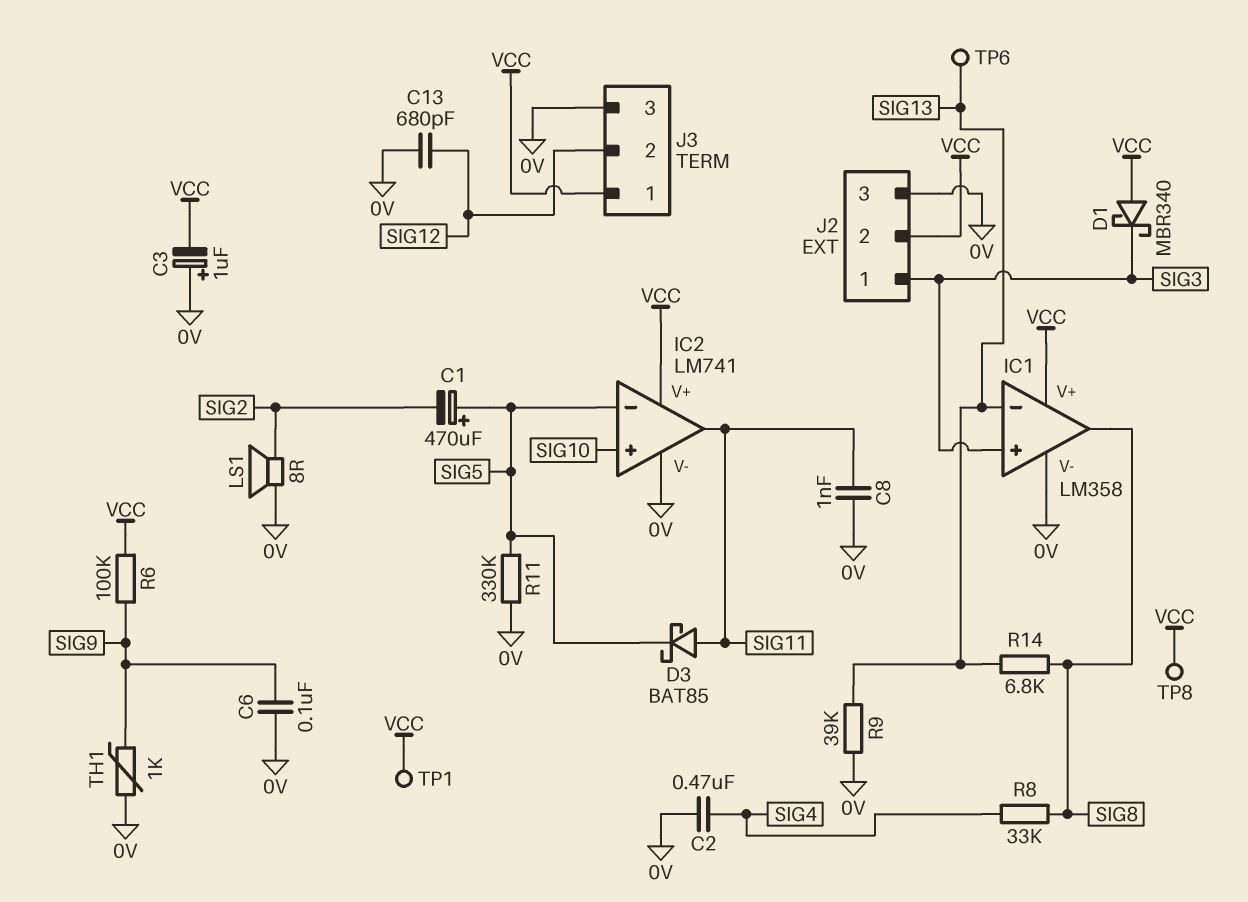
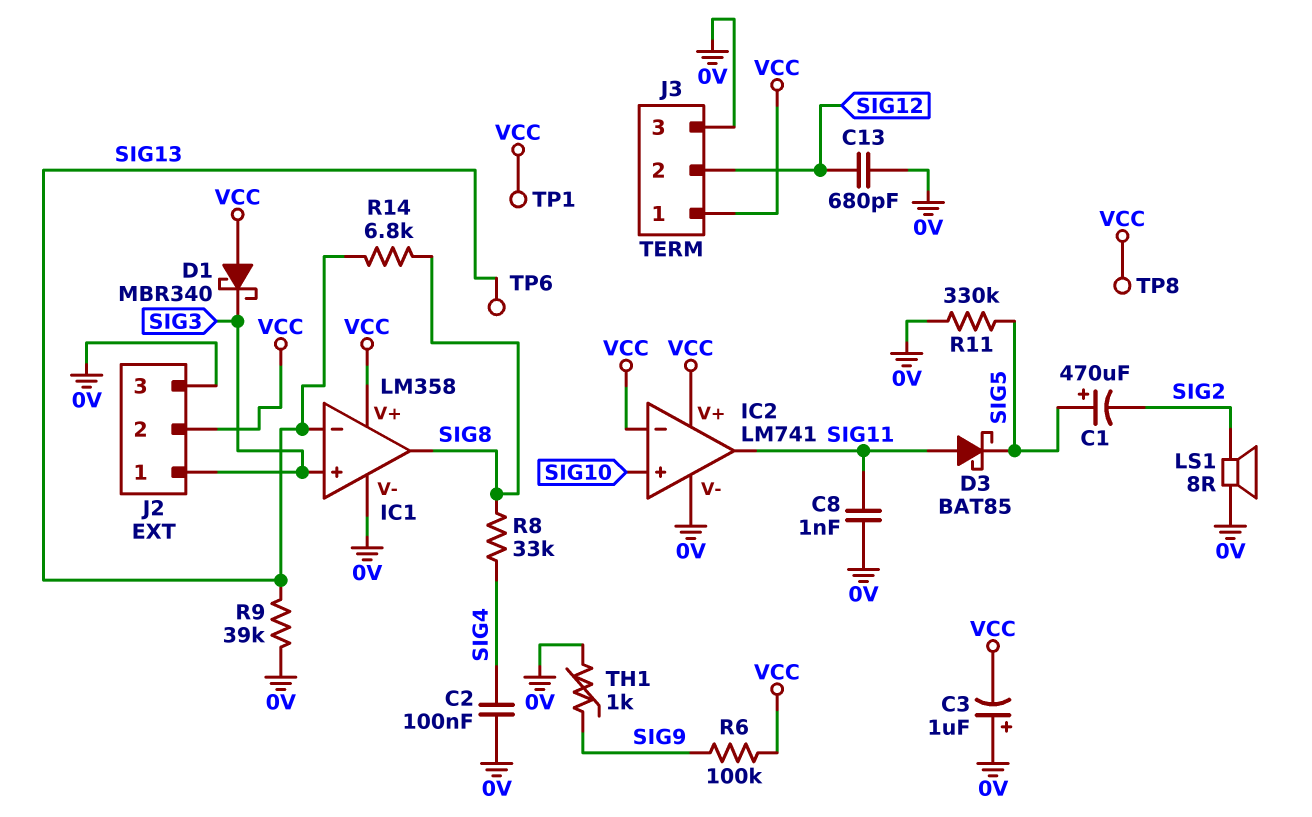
C2: 470nF (0V, SIG4) -> 100nF (0V, SIG4)
C6: 100nF (0V, SIG9) -> none
IC2 pin in-: SIG5 -> VCC

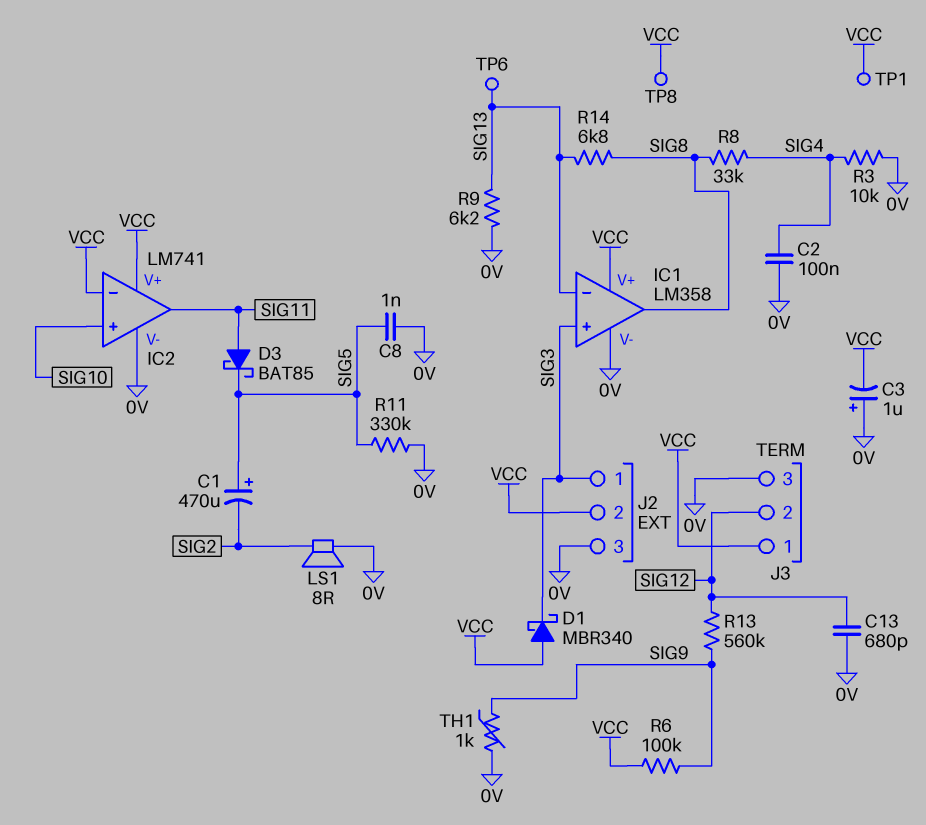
C8: 1nF (0V, SIG11) -> 1nF (0V, SIG5)
R3: none -> 10k (0V, SIG4)
R9: 39k (0V, SIG13) -> 6.2k (0V, SIG13)
R13: none -> 560k (SIG9, SIG12)

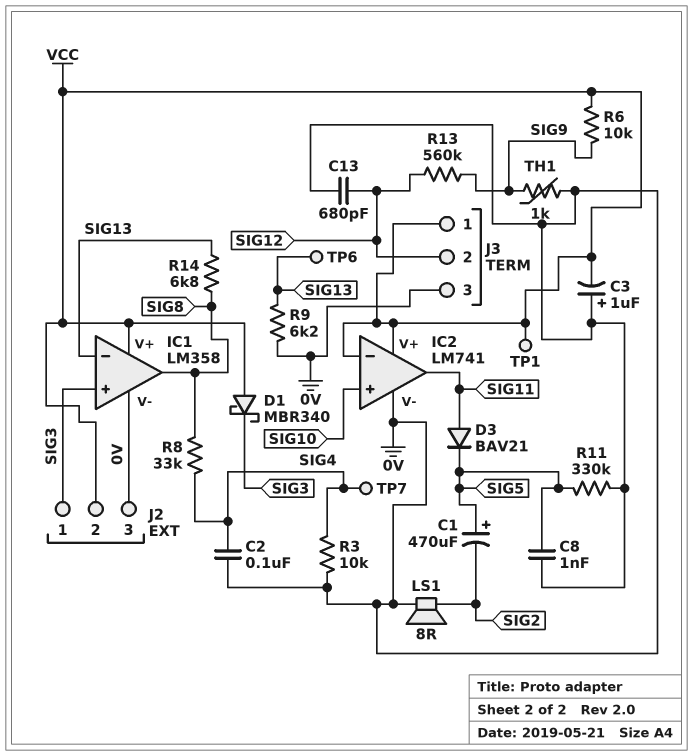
D3: schottky BAT85 (A SIG11, K SIG5) -> diode BAV21 (A SIG11, K SIG5)
R6: 100k (SIG9, VCC) -> 10k (SIG9, VCC)
TP7: none -> test point (SIG4)
TP8: test point (VCC) -> none

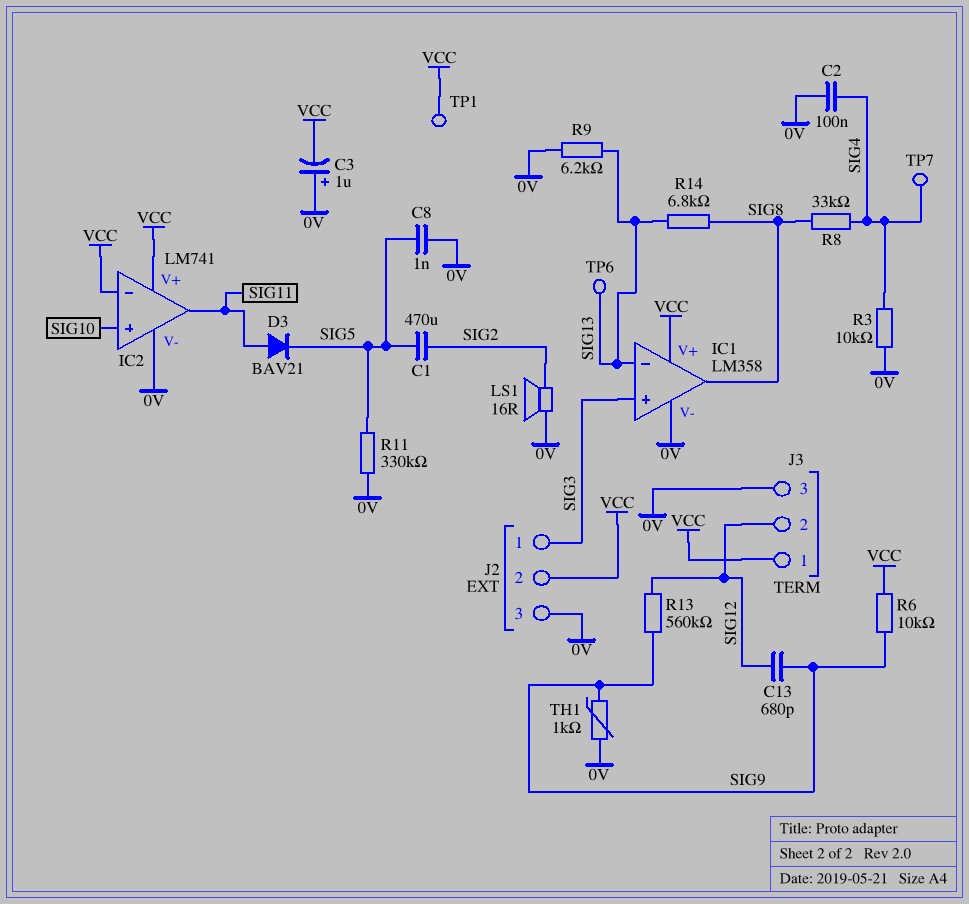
C1: 470uF (plus SIG5, minus SIG2) -> 470uF (SIG2, SIG5)
C13: 680pF (0V, SIG12) -> 680pF (SIG9, SIG12)
D1: schottky MBR340 (A VCC, K SIG3) -> none
LS1: speaker 8R (0V, SIG2) -> speaker 16R (0V, SIG2)

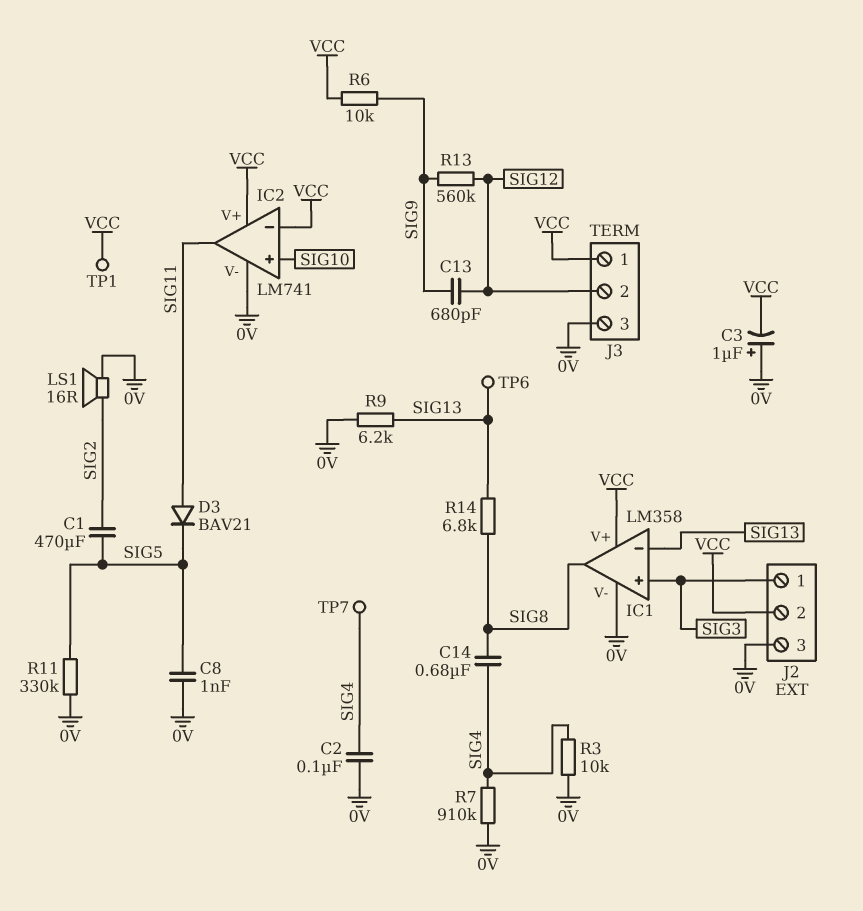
C14: none -> 680nF (SIG4, SIG8)
R7: none -> 910k (0V, SIG4)
R8: 33k (SIG4, SIG8) -> none
TH1: 1k (0V, SIG9) -> none

